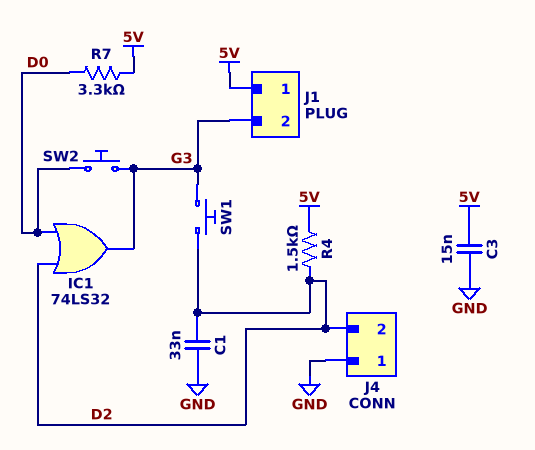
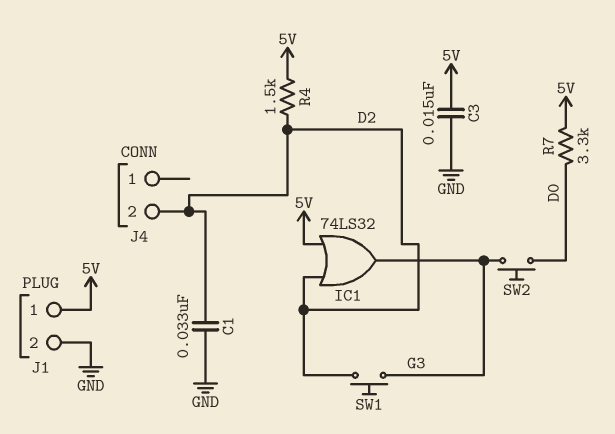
IC1: OR 74LS32 (in D0, in D2, out G3) -> OR 74LS32 (in 5V, in D2, out G3)
J1 pin 2: G3 -> GND
J4 pin 1: GND -> none

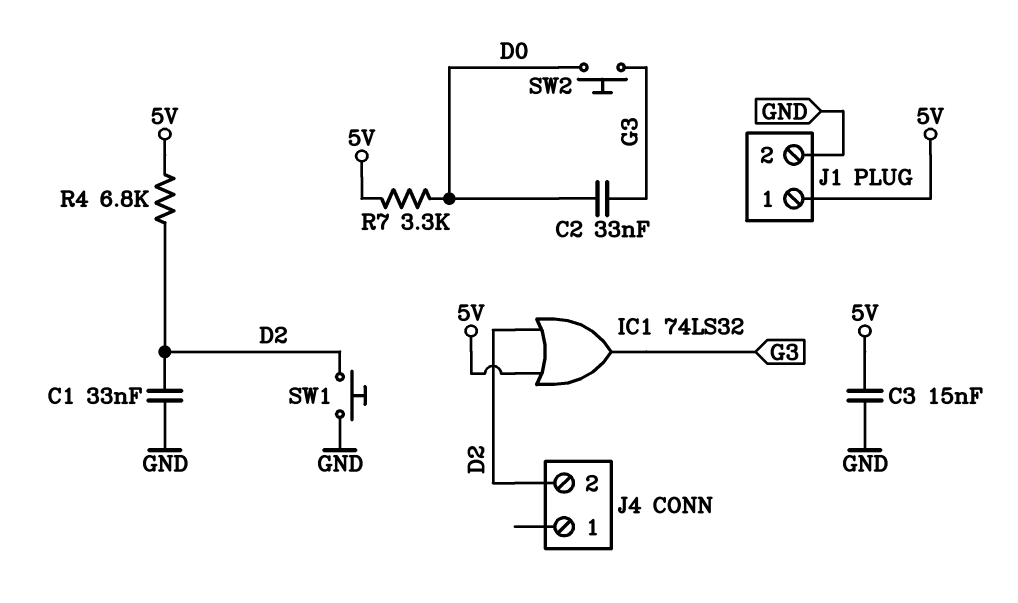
C2: none -> 33nF (D0, G3)
R4: 1.5k (5V, D2) -> 6.8k (5V, D2)
SW1: button (D2, G3) -> button (D2, GND)

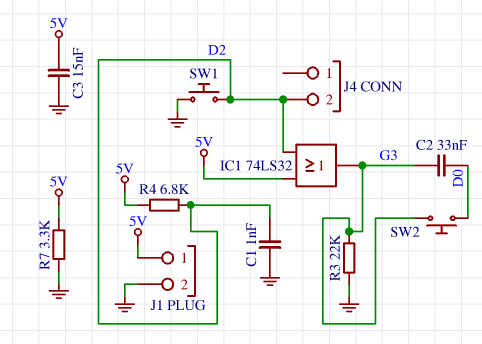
C1: 33nF (D2, GND) -> 1nF (D2, GND)
R3: none -> 22k (G3, GND)
R7: 3.3k (5V, D0) -> 3.3k (5V, GND)

